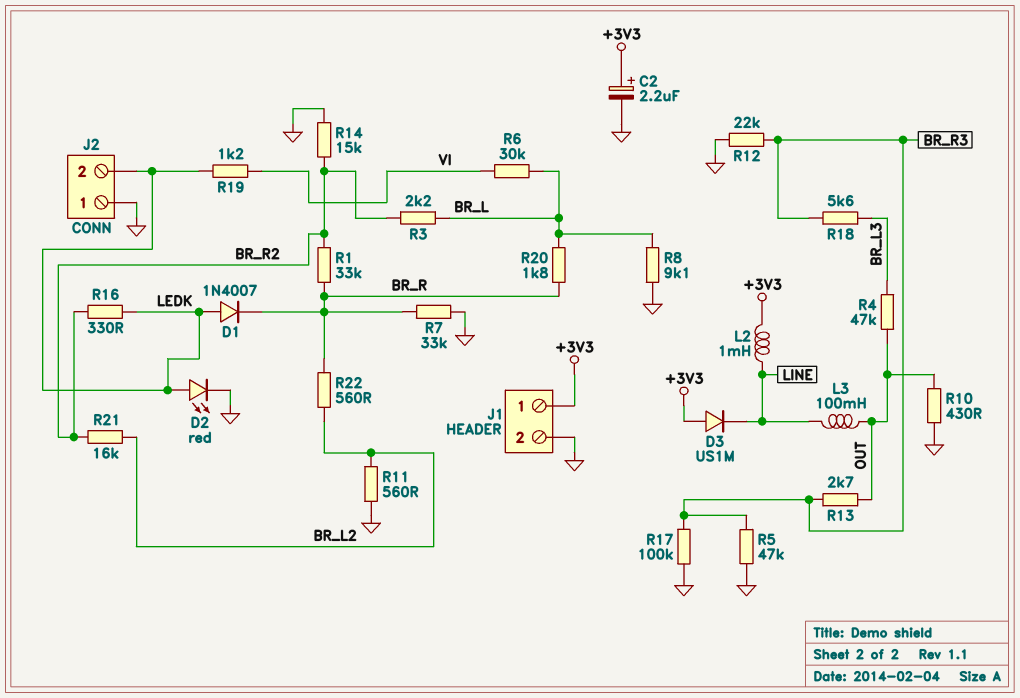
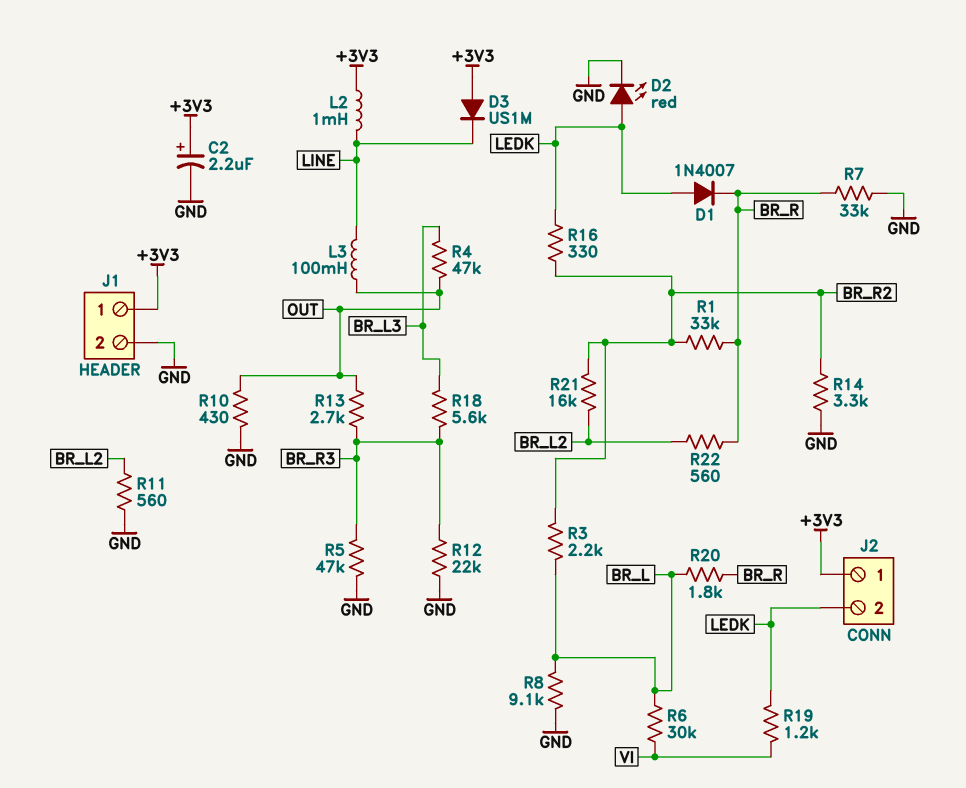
J2 pin 1: GND -> +3V3
R14: 15k (BR_R2, GND) -> 3.3k (BR_R2, GND)
R17: 100k (BR_R3, GND) -> none

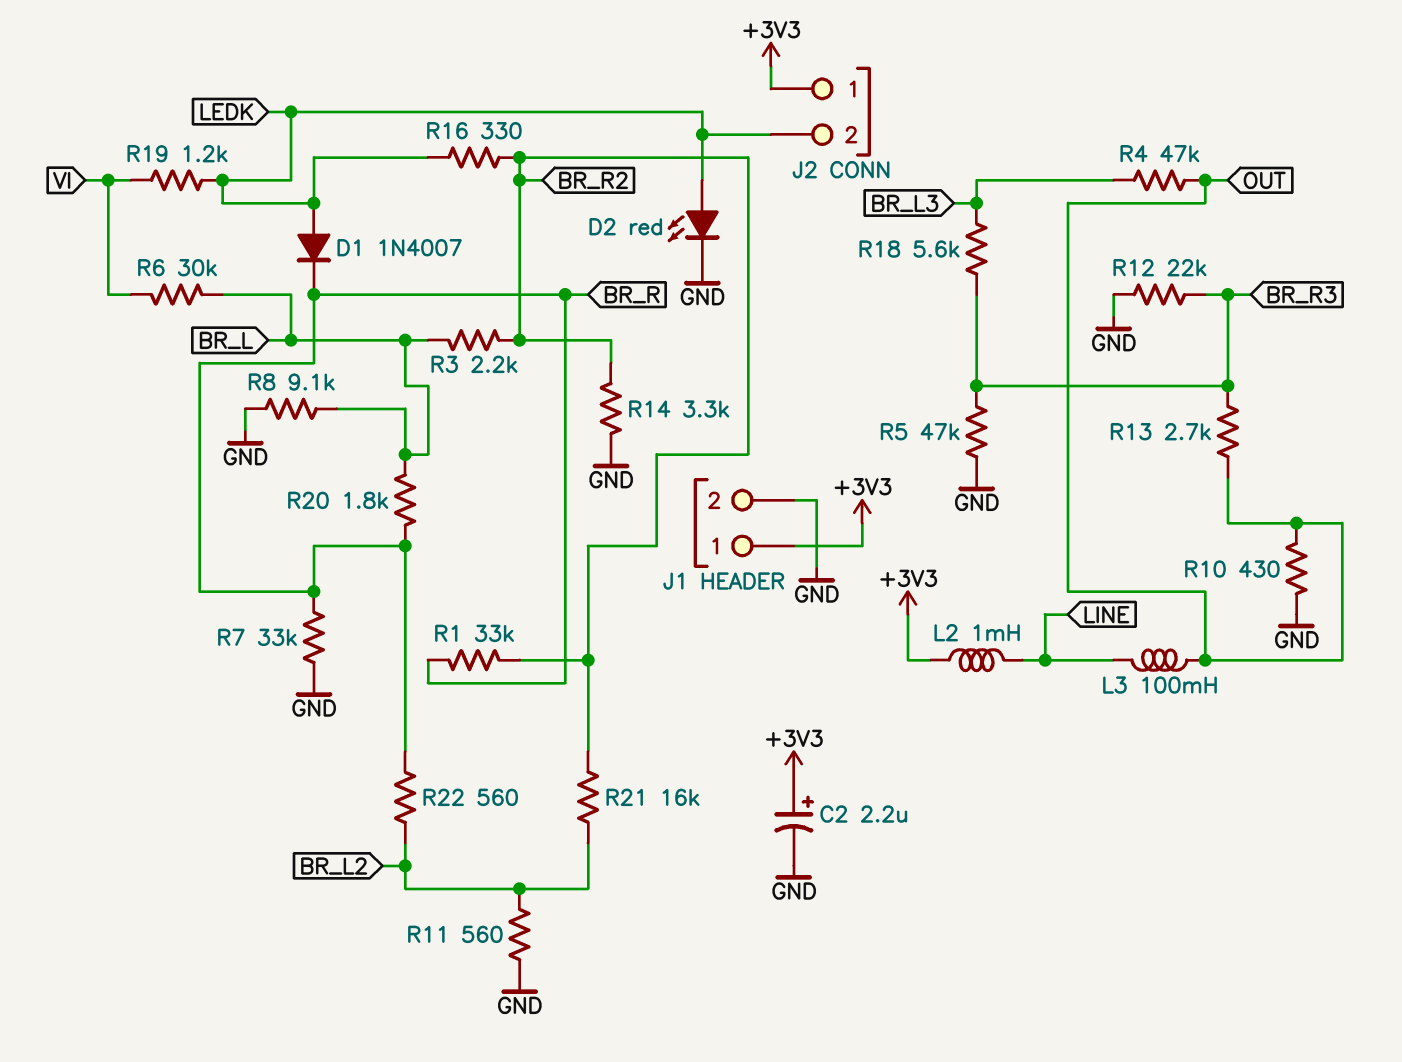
D3: diode US1M (A +3V3, K LINE) -> none

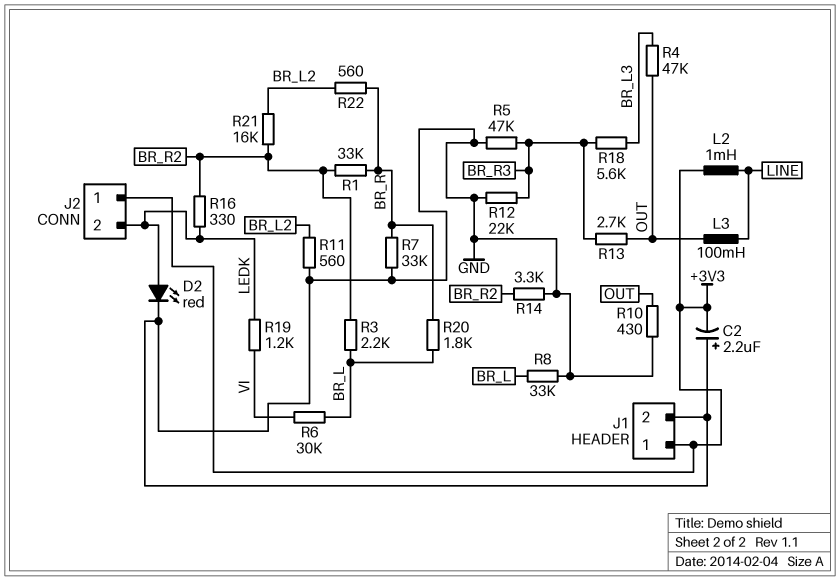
C2: 2.2uF (plus +3V3, minus GND) -> 2.2uF (plus GND, minus +3V3)
D1: diode 1N4007 (A LEDK, K BR_R) -> none
R8: 9.1k (BR_L, GND) -> 33k (BR_L, GND)

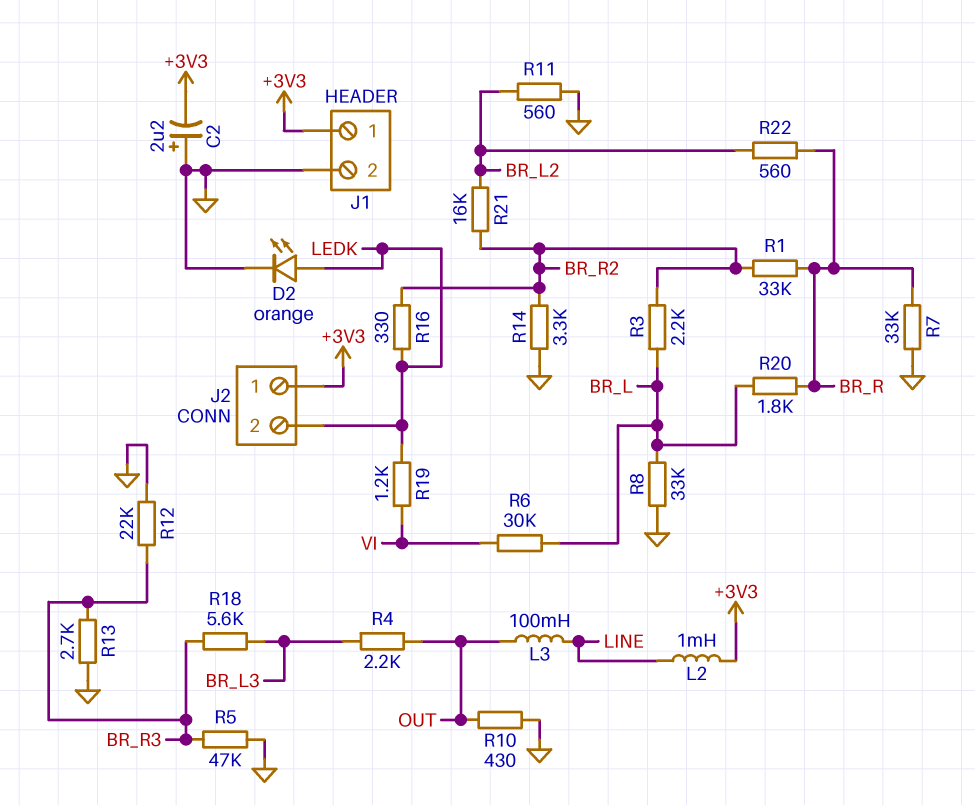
D2: LED red (A LEDK, K GND) -> LED orange (A LEDK, K GND)
R4: 47k (BR_L3, OUT) -> 2.2k (BR_L3, OUT)
R13: 2.7k (BR_R3, OUT) -> 2.7k (BR_R3, GND)

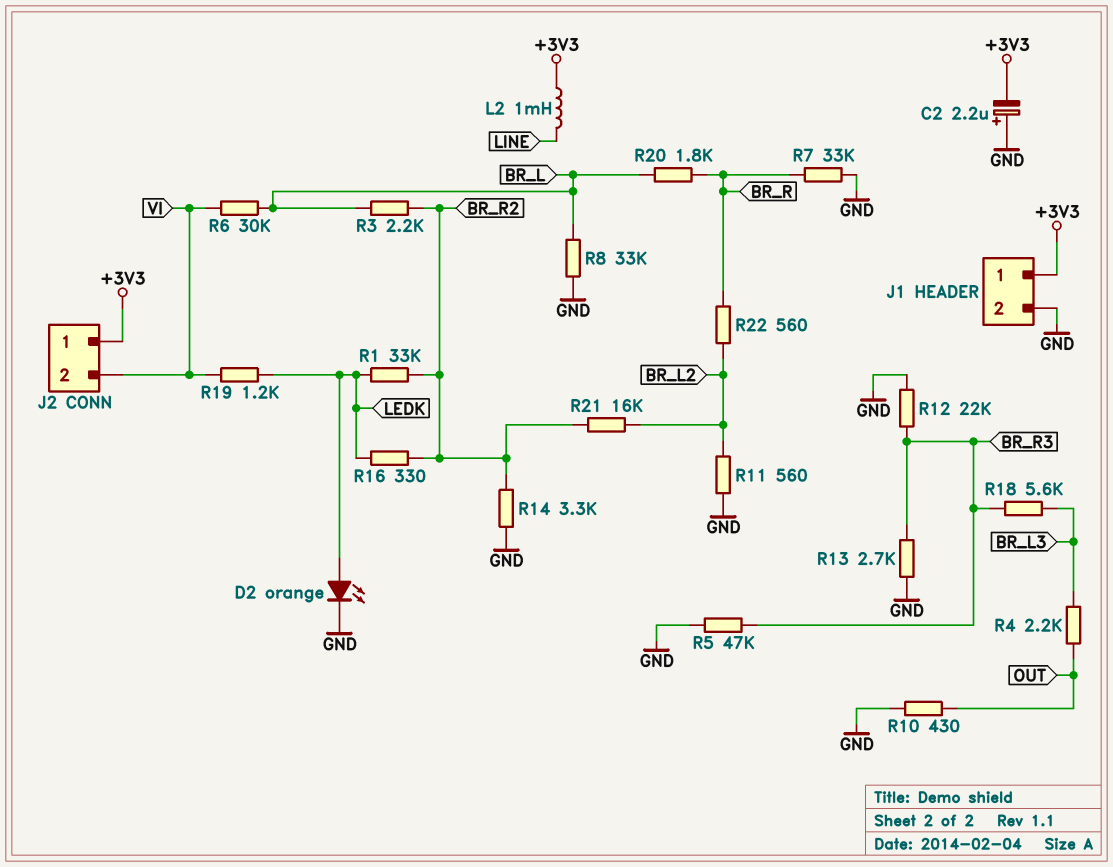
J2 pin 2: LEDK -> VI
L3: 100mH (LINE, OUT) -> none
R1: 33k (BR_R, BR_R2) -> 33k (BR_R2, LEDK)

